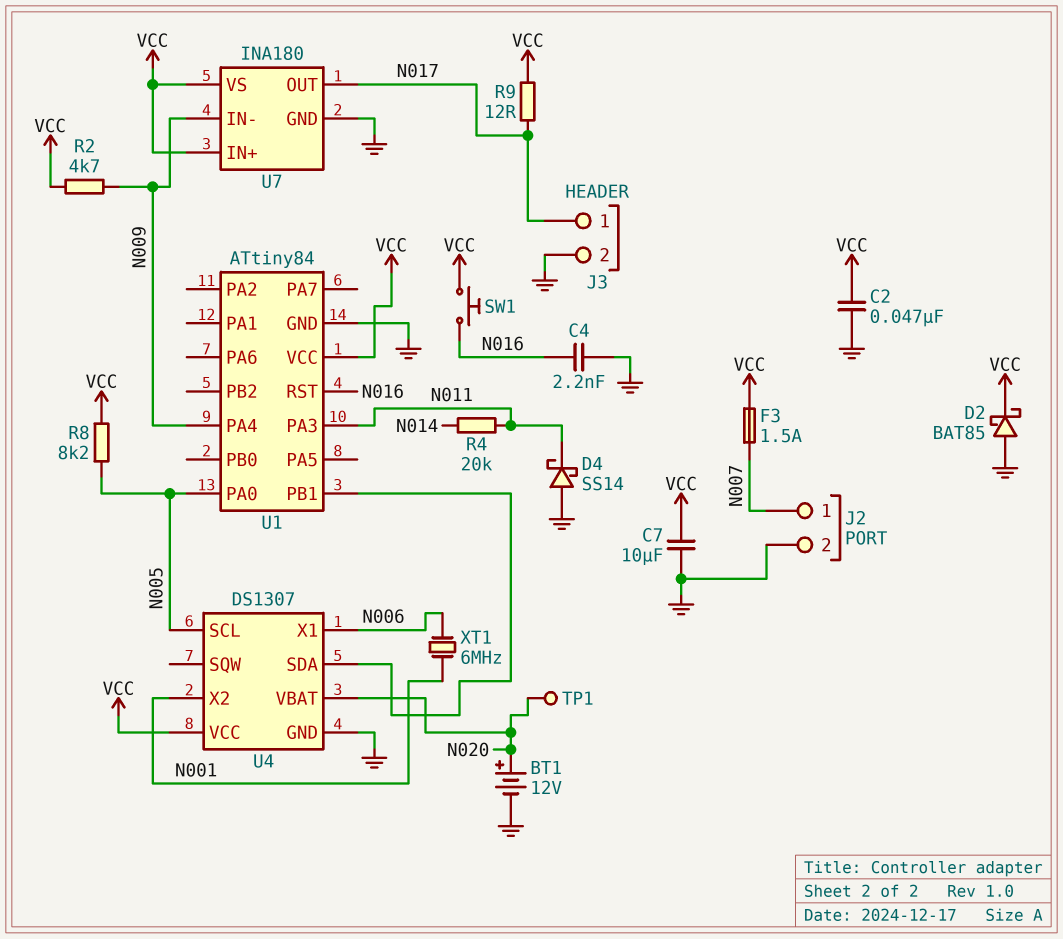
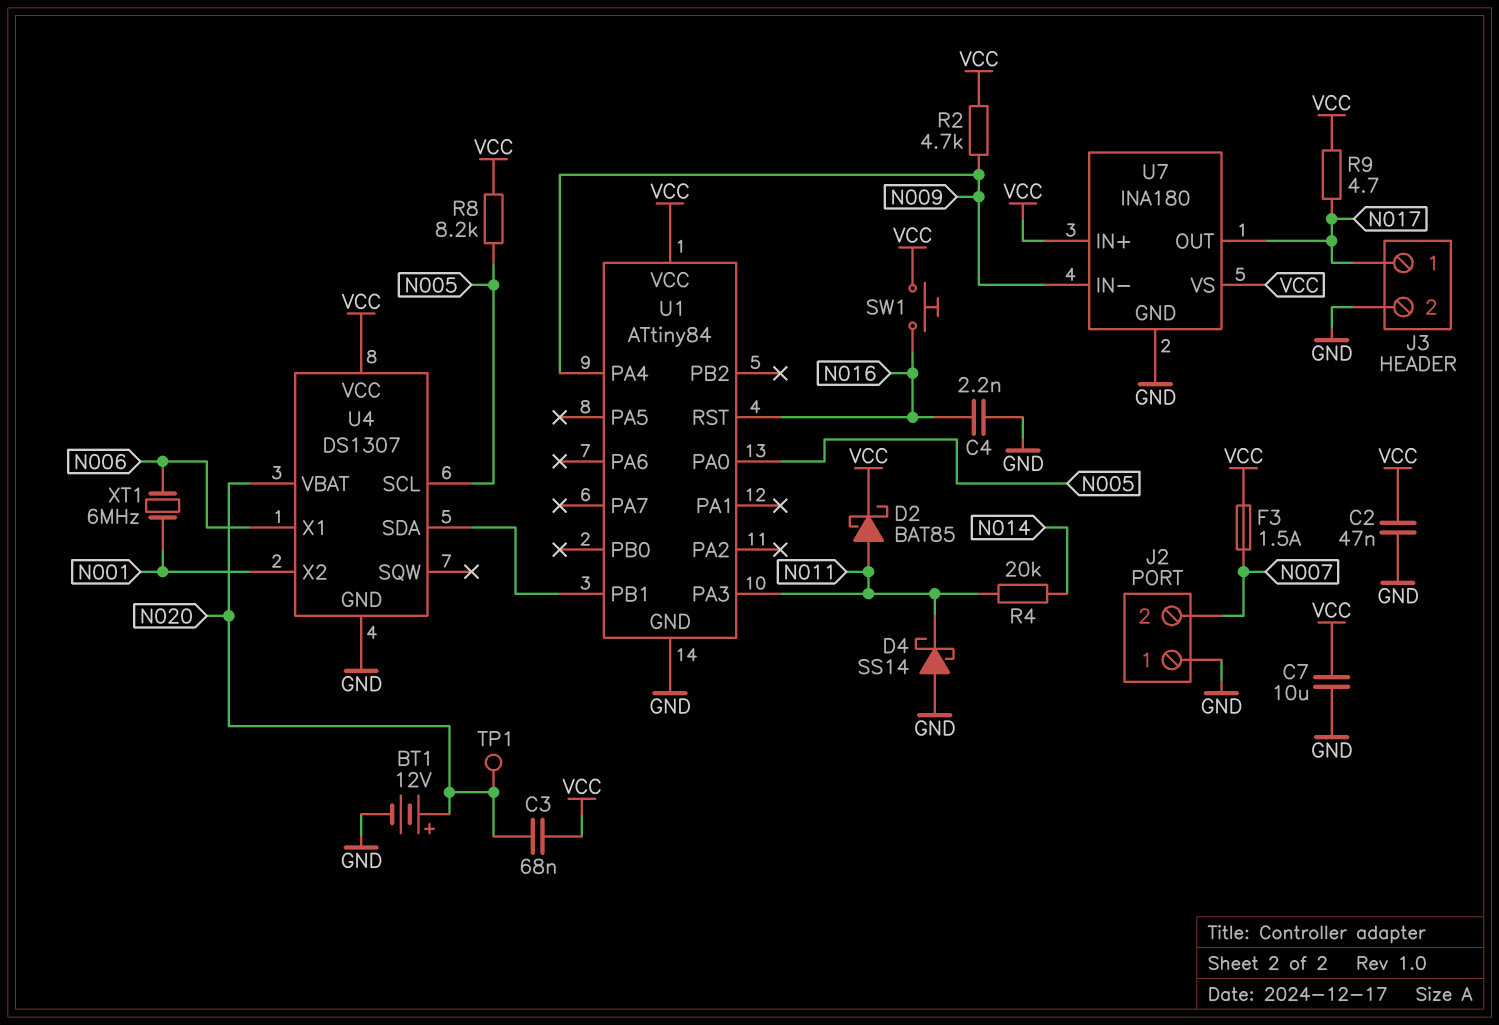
C3: none -> 68nF (N020, VCC)
D2: schottky BAT85 (A GND, K VCC) -> schottky BAT85 (A N011, K VCC)
J2 pin 1: N007 -> GND
J2 pin 2: GND -> N007
R9: 12 (N017, VCC) -> 4.7 (N017, VCC)

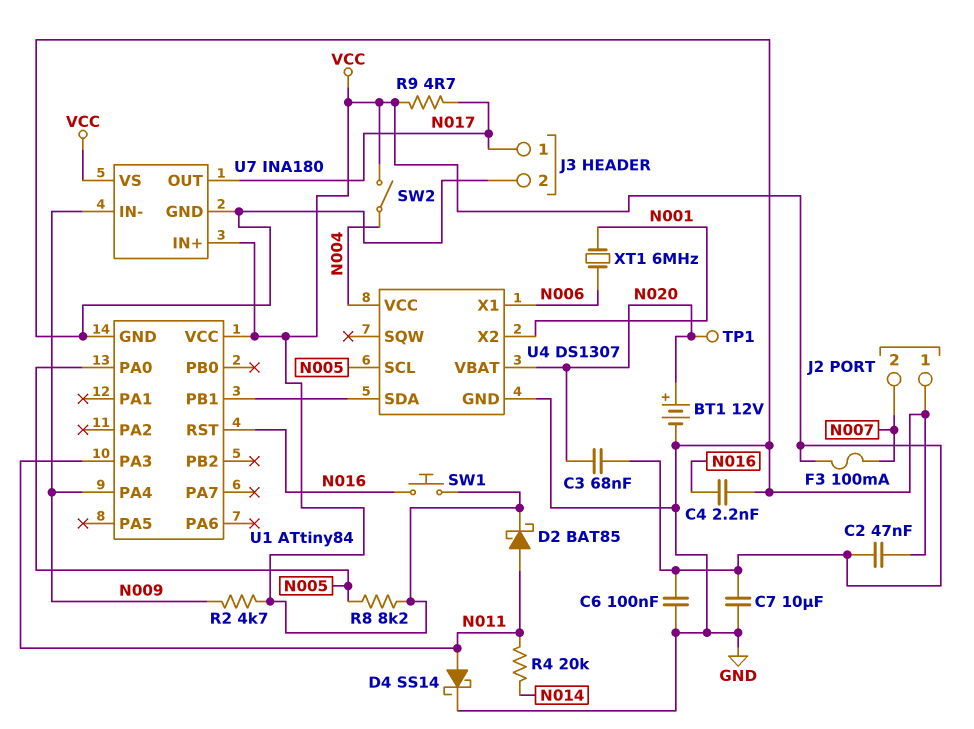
C6: none -> 100nF (GND, VCC)
D4: schottky SS14 (A GND, K N011) -> schottky SS14 (A N011, K GND)
F3: 1.5A (N007, VCC) -> 100mA (N007, VCC)
SW2: none -> switch (N004, VCC)
U4 pin VCC: VCC -> N004

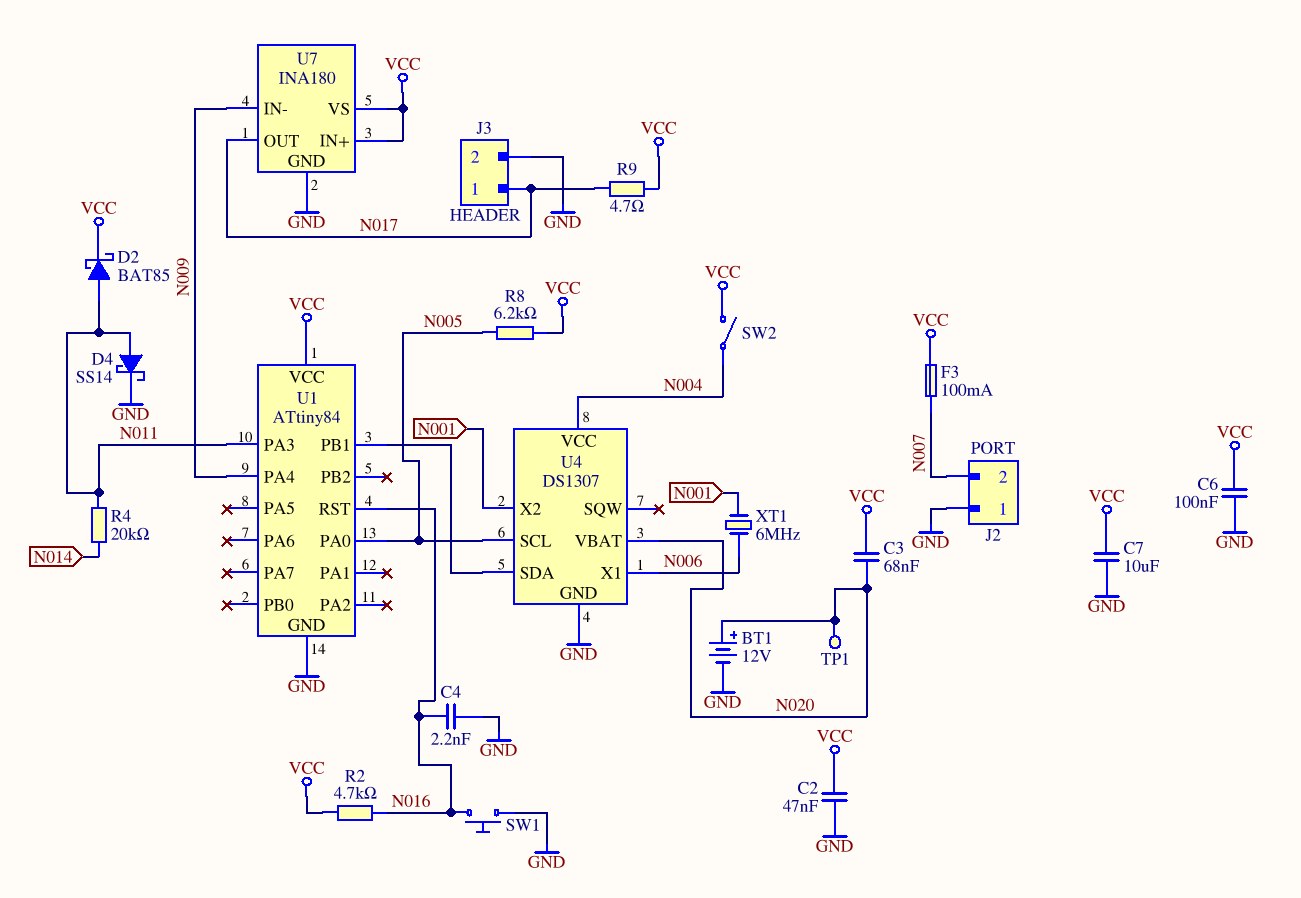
R2: 4.7k (N009, VCC) -> 4.7k (N016, VCC)
R8: 8.2k (N005, VCC) -> 6.2k (N005, VCC)
SW1: button (N016, VCC) -> button (GND, N016)

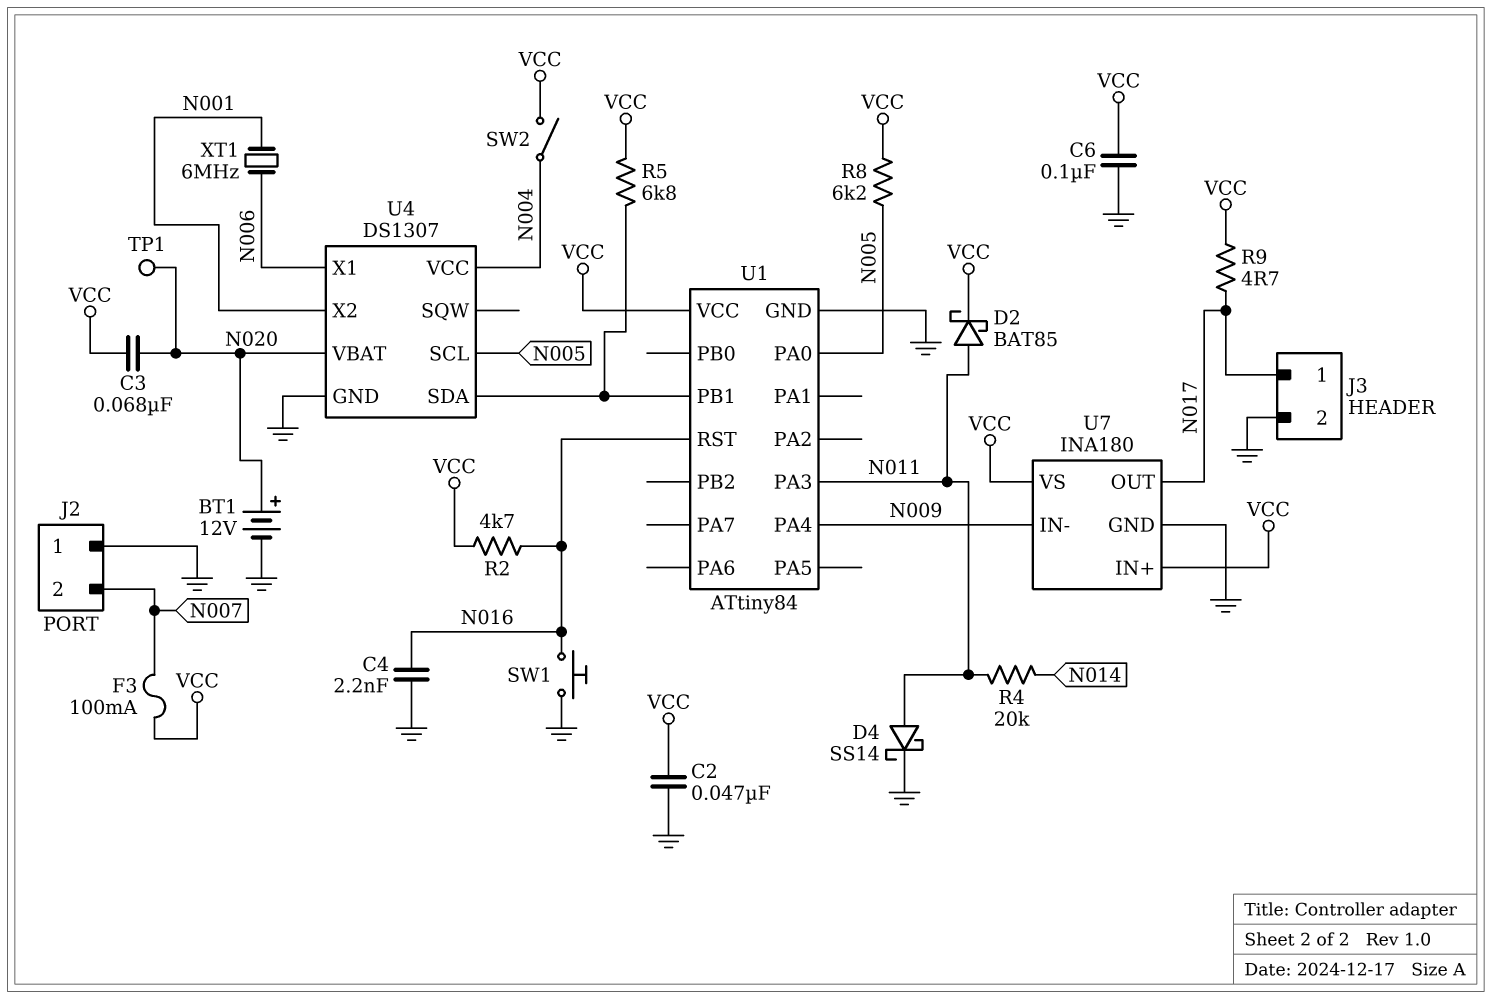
C7: 10uF (GND, VCC) -> none
R5: none -> 6.8k (U1/PB1, VCC)

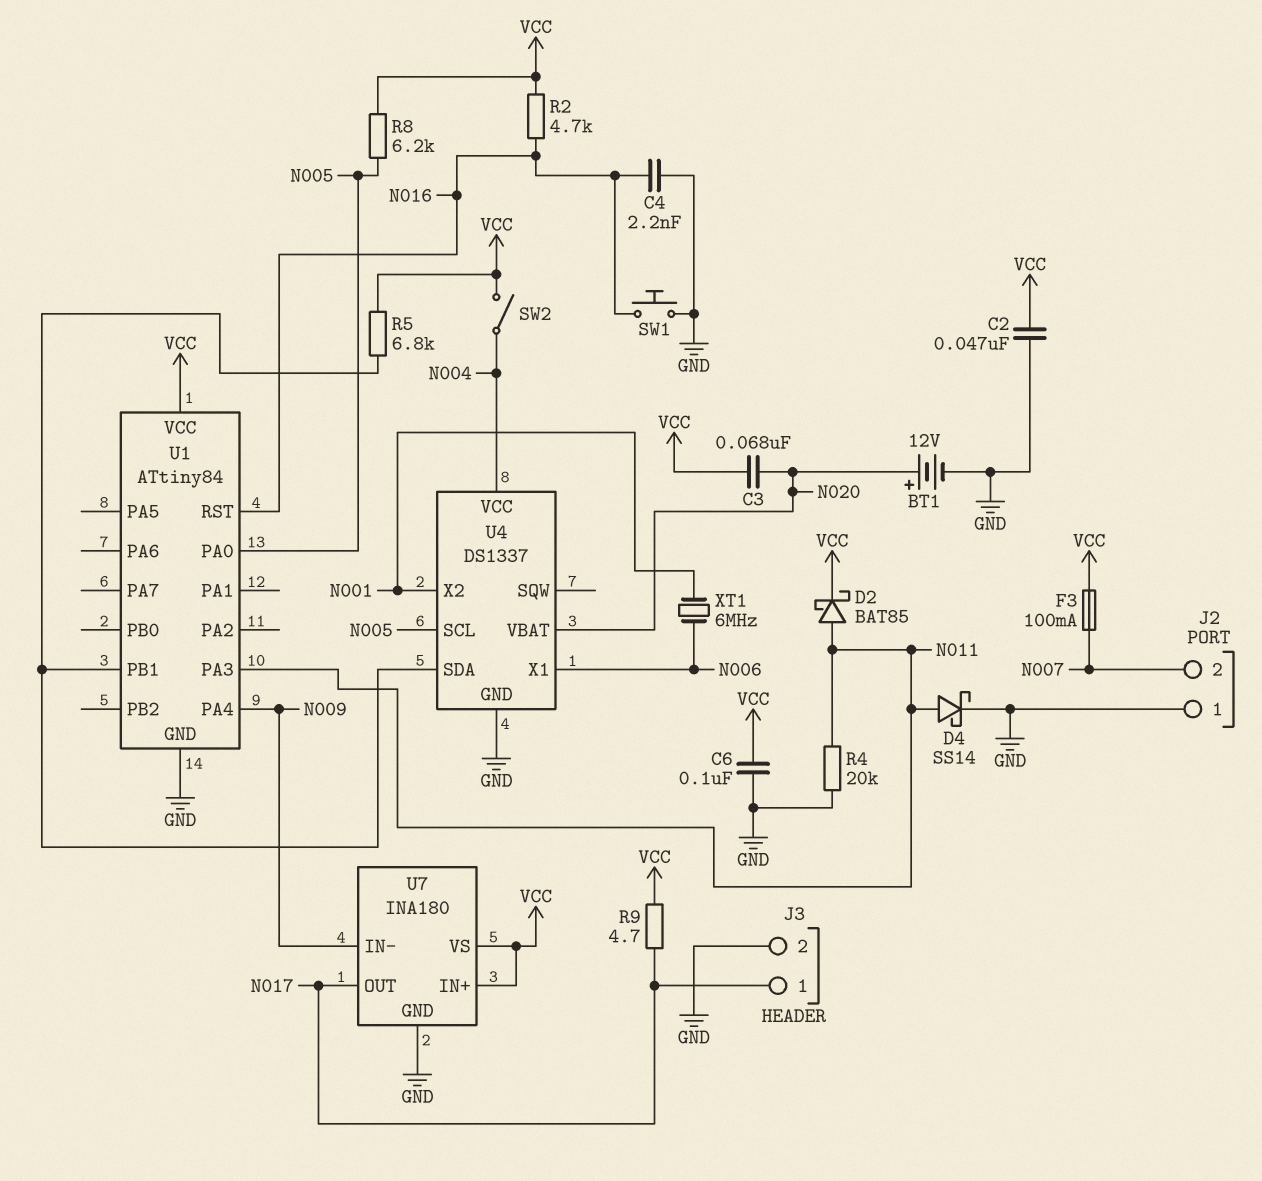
R4: 20k (N011, N014) -> 20k (GND, N011)
TP1: test point (N020) -> none
U4: DS1307 -> DS1337

